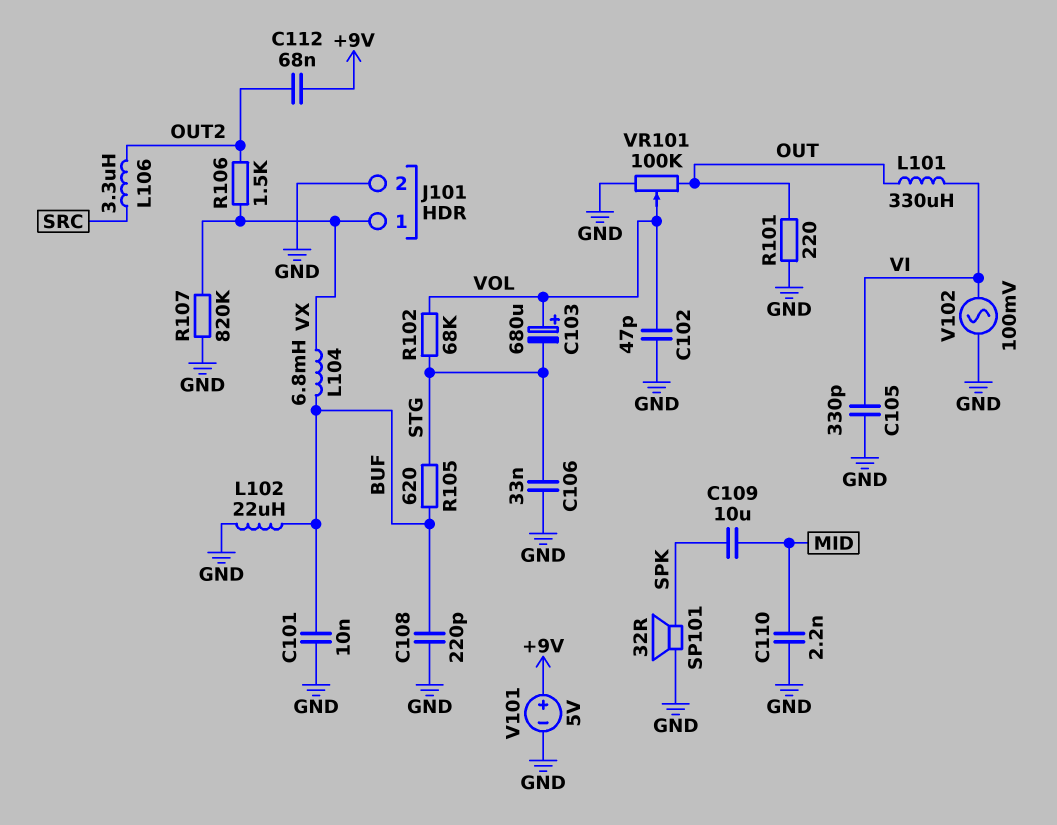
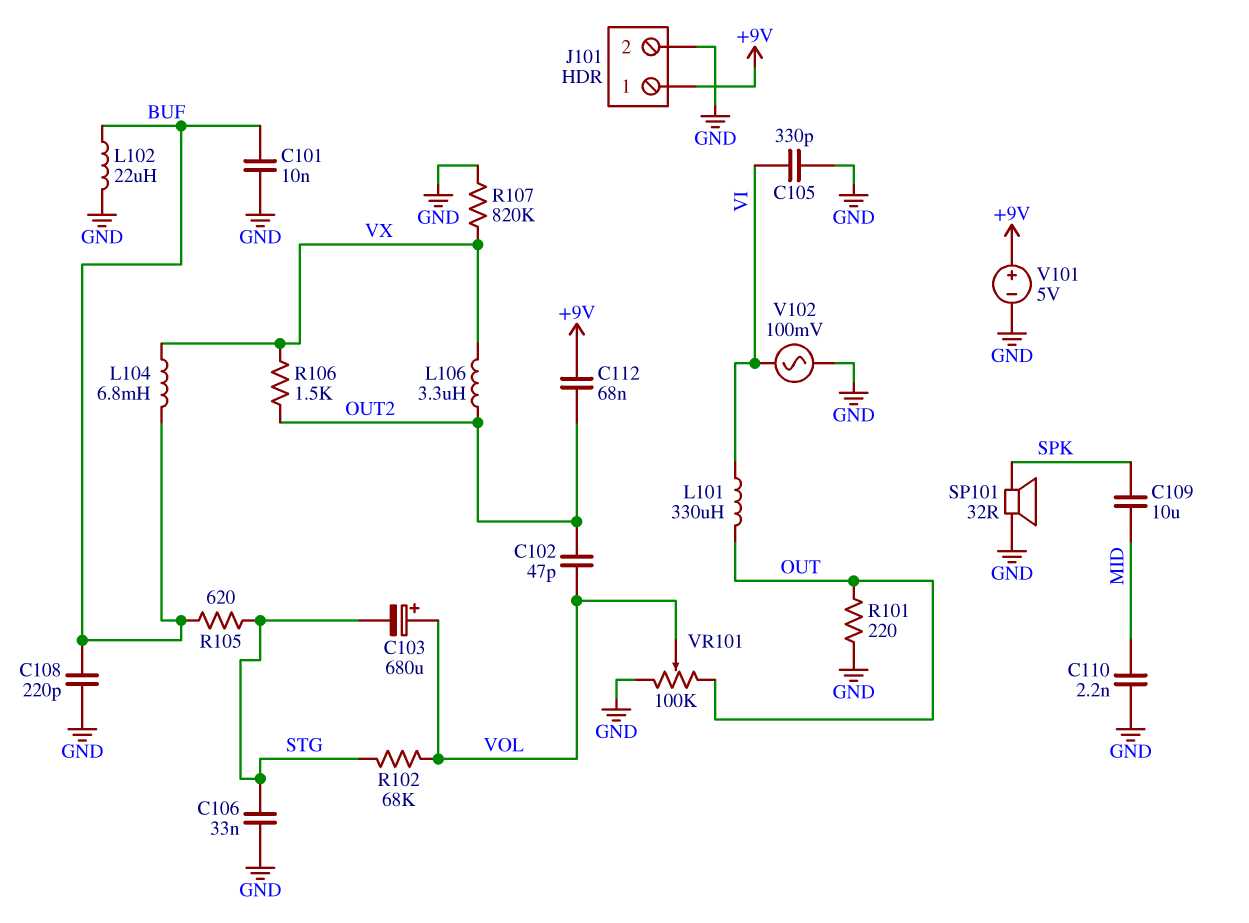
C102: 47pF (GND, VOL) -> 47pF (OUT2, VOL)
J101 pin 1: VX -> +9V
L106: 3.3uH (OUT2, SRC) -> 3.3uH (OUT2, VX)

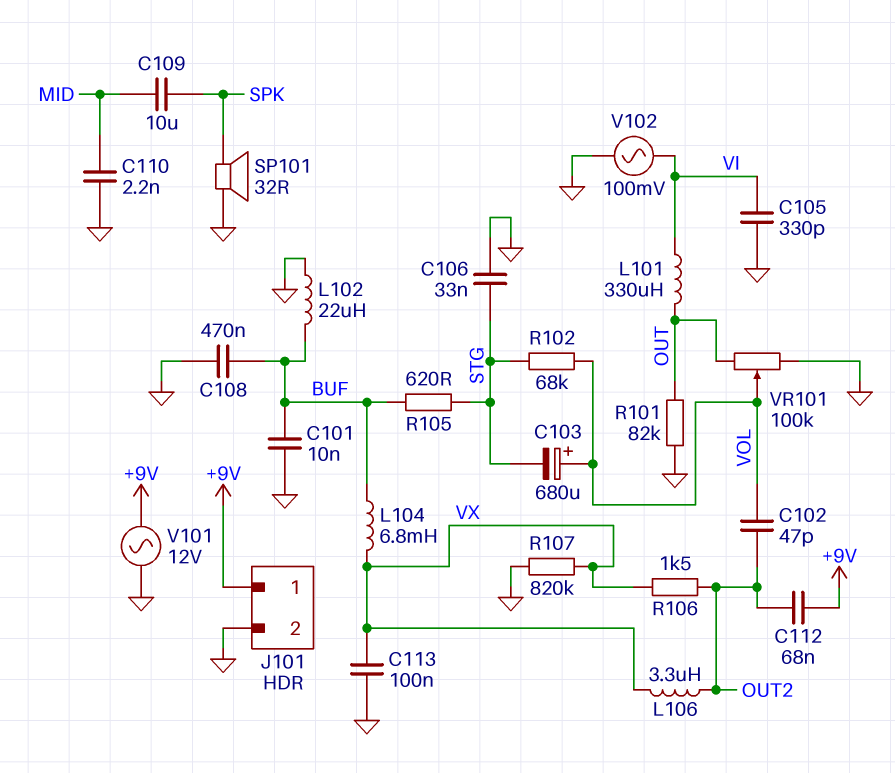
C108: 220pF (BUF, GND) -> 470nF (BUF, GND)
C113: none -> 100nF (GND, VX)
R101: 220 (GND, OUT) -> 82k (GND, OUT)
V101: 5V (plus +9V, minus GND) -> AC 12V (+9V, GND)

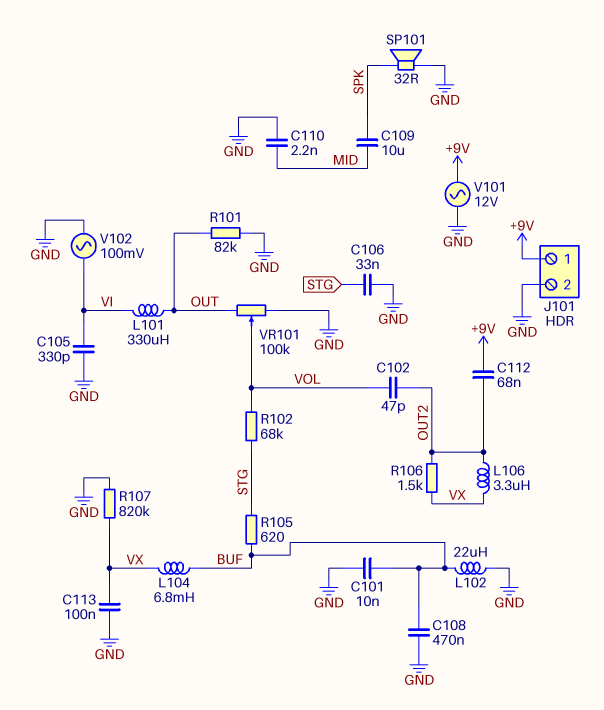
C103: 680uF (plus VOL, minus STG) -> none

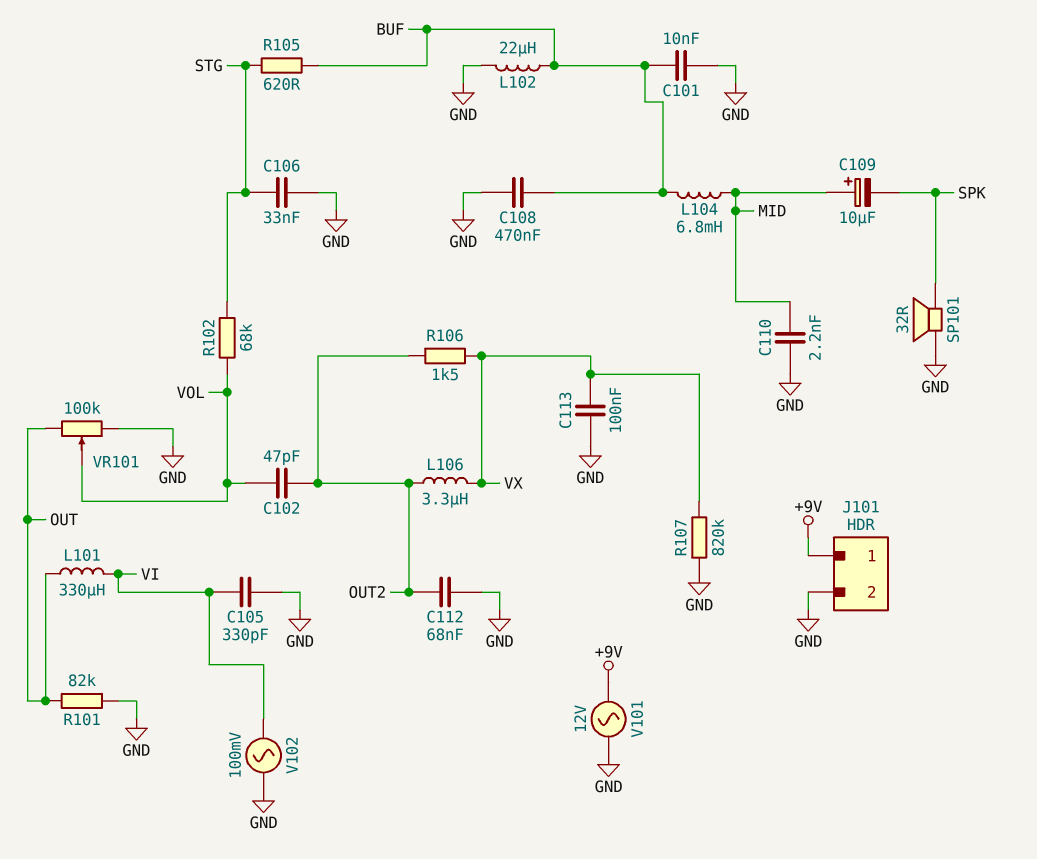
C109: 10uF (MID, SPK) -> 10uF (plus MID, minus SPK)
C112: 68nF (+9V, OUT2) -> 68nF (GND, OUT2)
L104: 6.8mH (BUF, VX) -> 6.8mH (BUF, MID)

